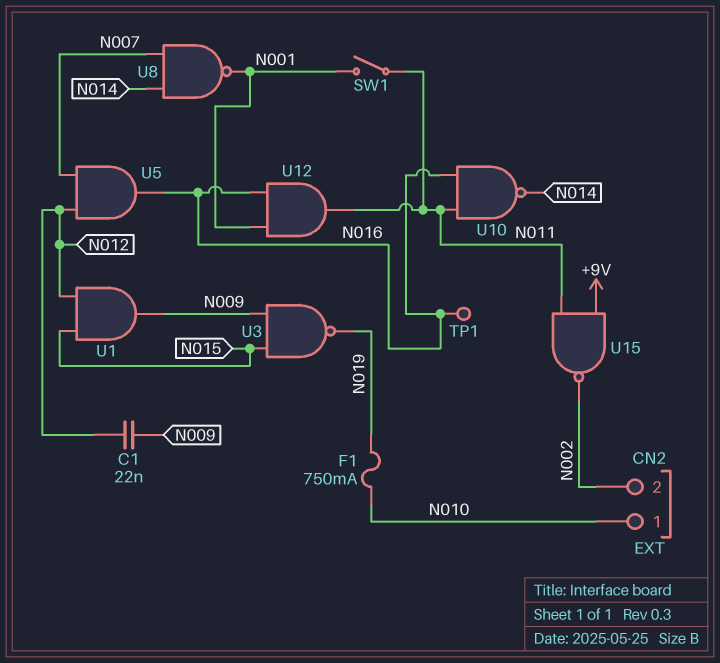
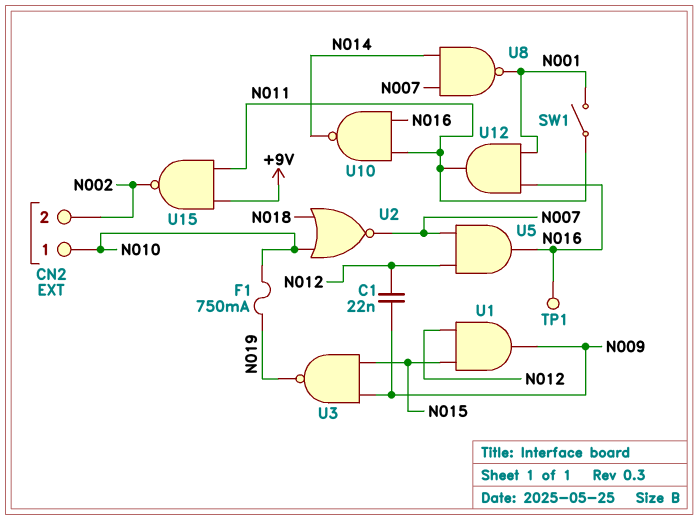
U2: none -> NOR (in N010, in N018, out N007)

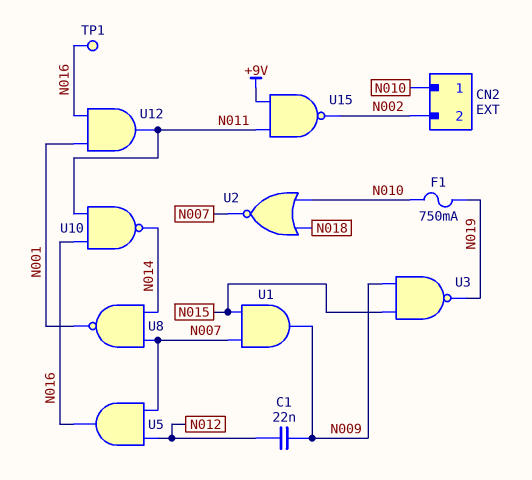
SW1: switch (N001, N011) -> none
U1: AND (in N012, in N015, out N009) -> AND (in N007, in N015, out N009)

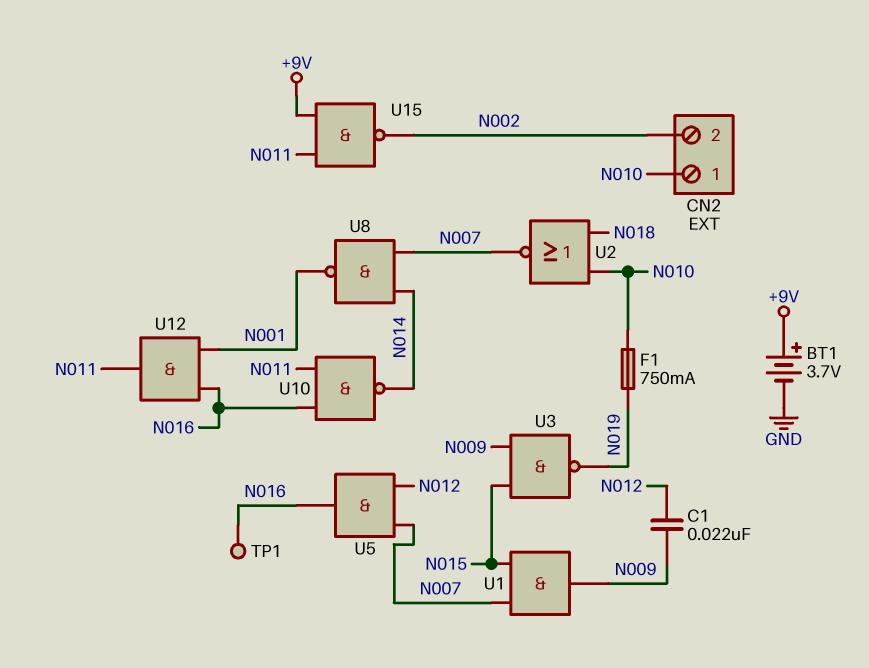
BT1: none -> 3.7V (plus +9V, minus GND)

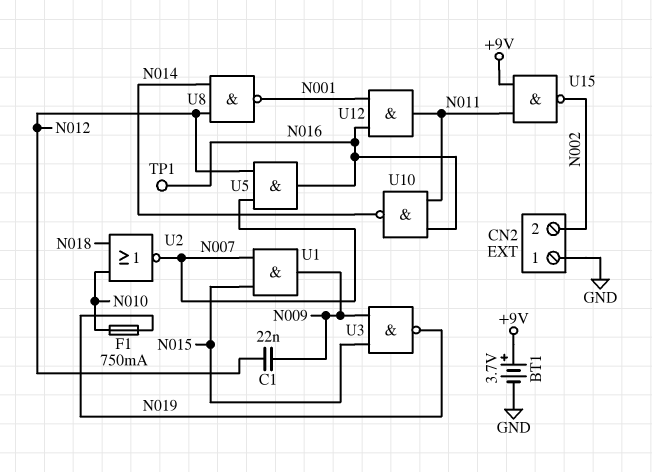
CN2 pin 1: N010 -> GND
U8: NAND (in N007, in N014, out N001) -> NAND (in N012, in N014, out N001)

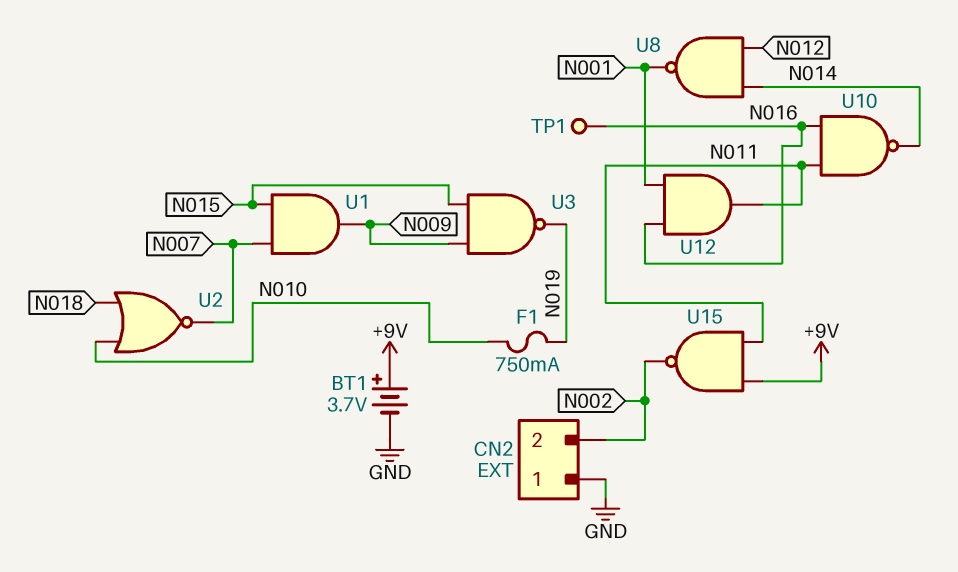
C1: 22nF (N009, N012) -> none
U5: AND (in N007, in N012, out N016) -> none

